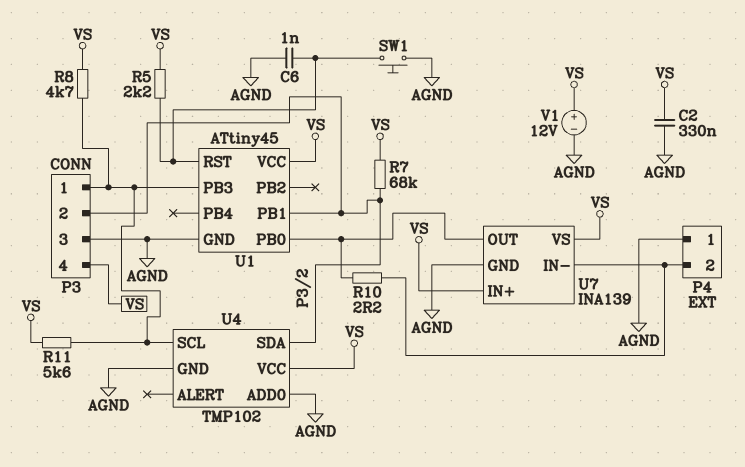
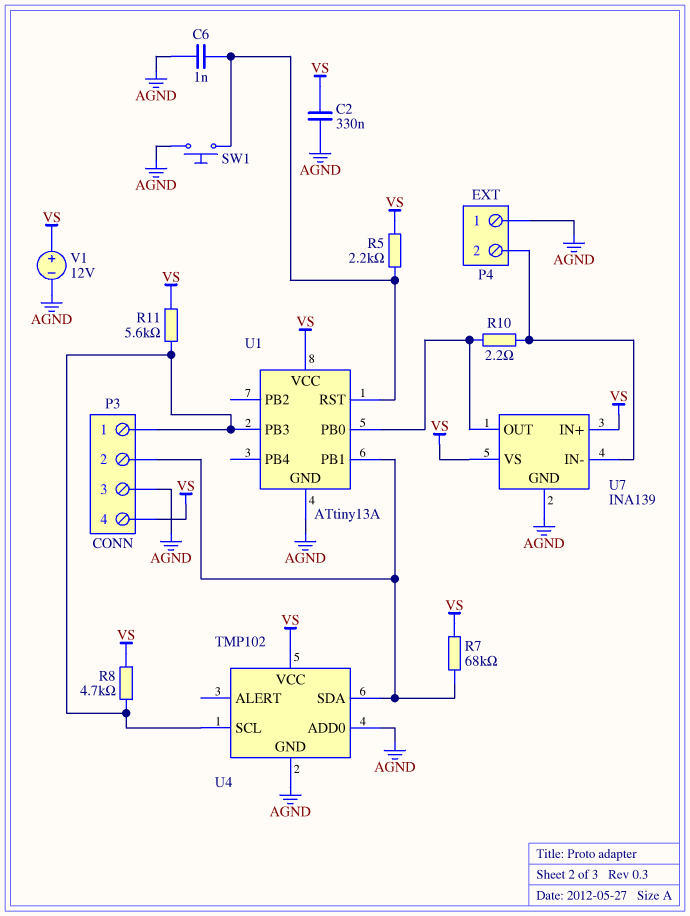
U1: ATtiny45 -> ATtiny13A

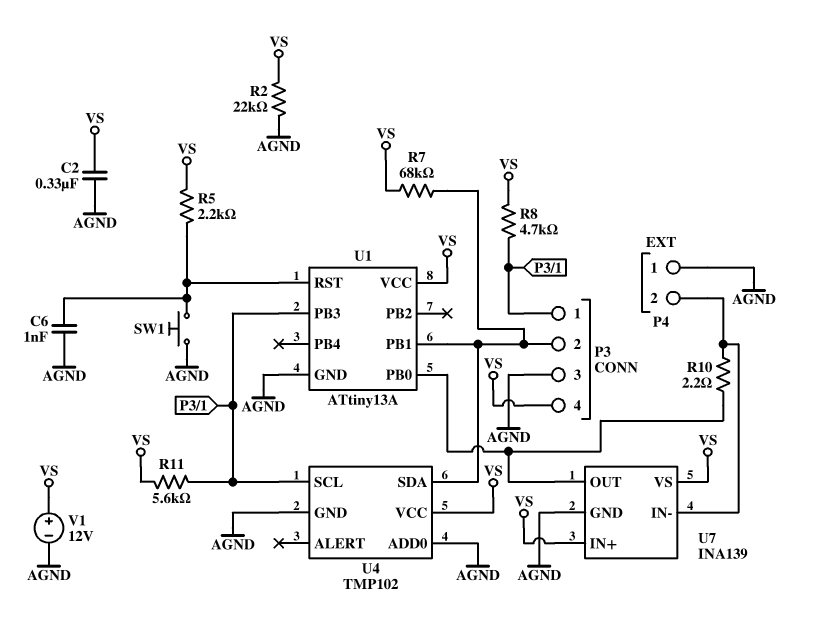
R2: none -> 22k (AGND, VS)

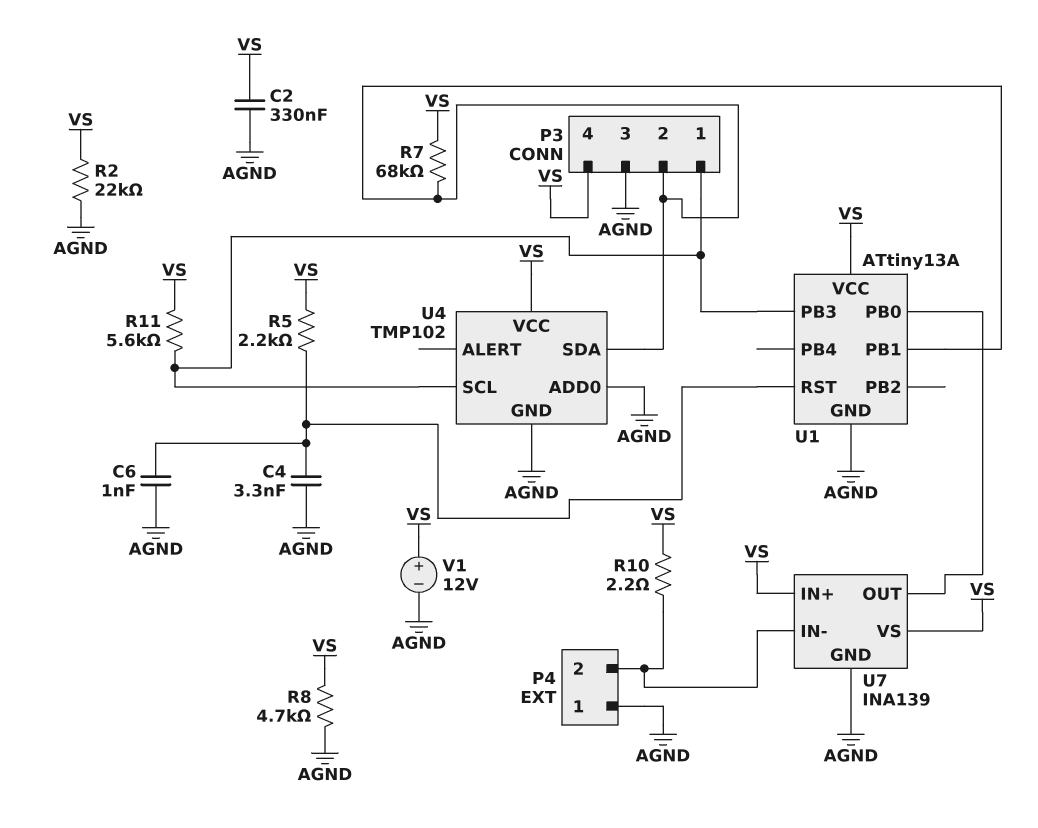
C4: none -> 3.3nF (AGND, U1/RST)
R8: 4.7k (P3/1, VS) -> 4.7k (AGND, VS)
R10: 2.2 (P4/2, U1/PB0) -> 2.2 (P4/2, VS)
SW1: button (AGND, U1/RST) -> none

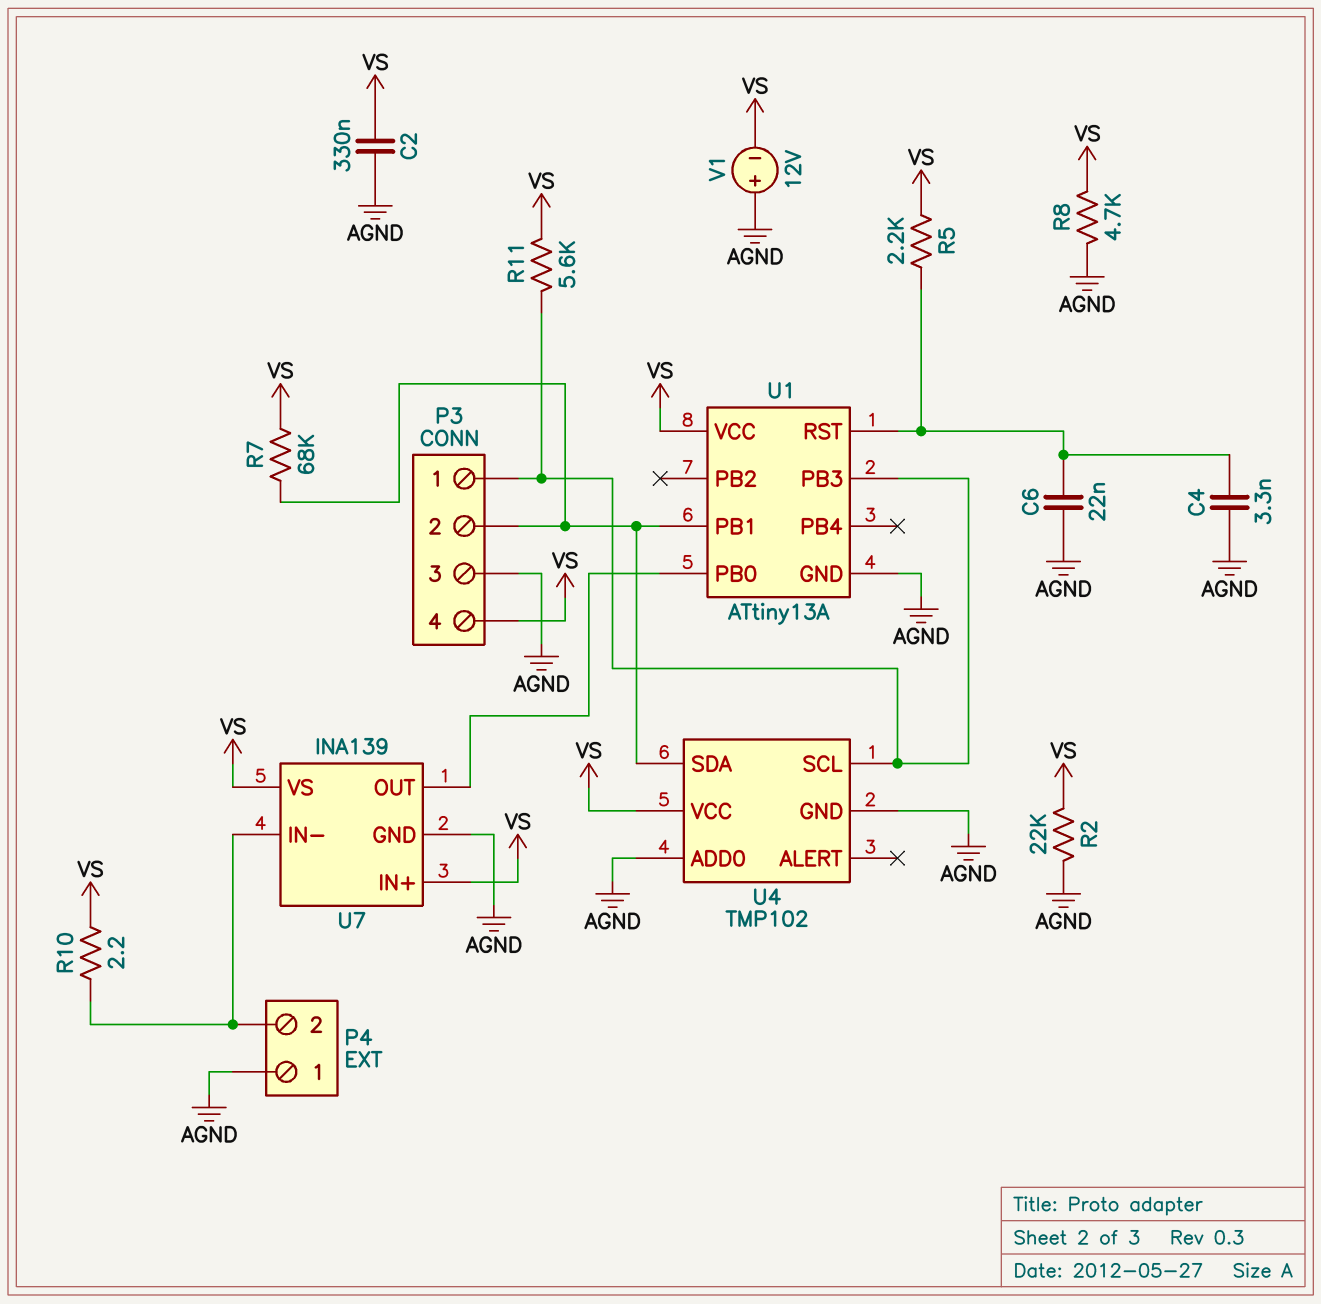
C6: 1nF (AGND, U1/RST) -> 22nF (AGND, U1/RST)
V1: 12V (plus VS, minus AGND) -> 12V (plus AGND, minus VS)

